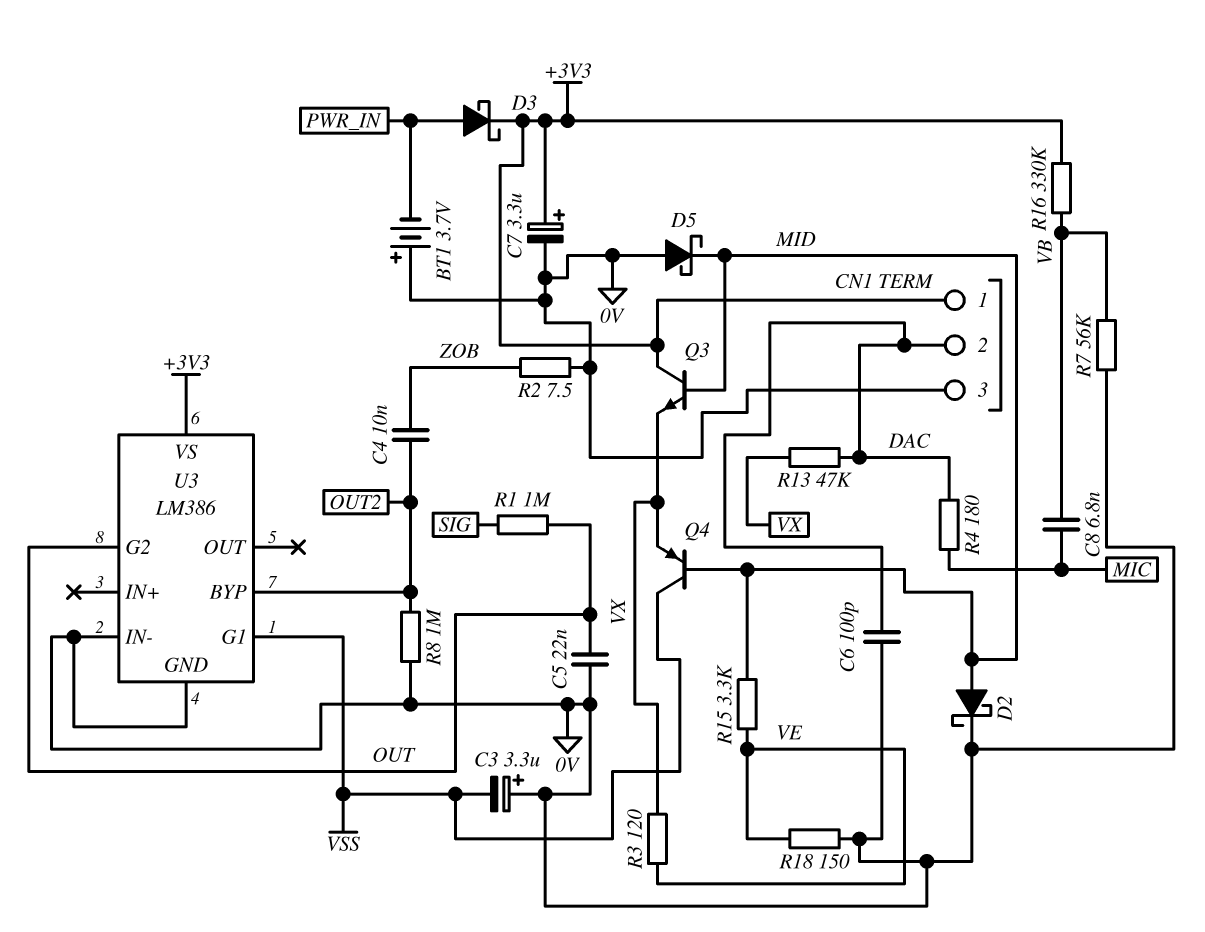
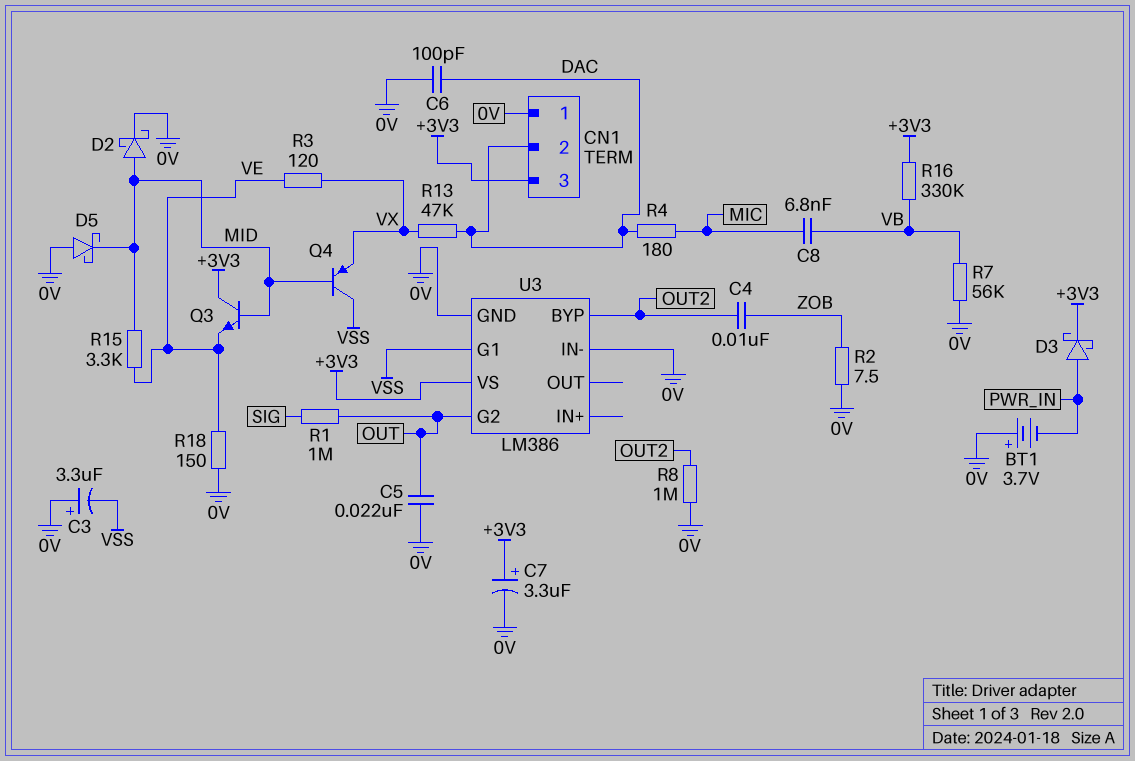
CN1 pin 1: +3V3 -> 0V
CN1 pin 3: 0V -> +3V3
Q3: NPN (B MID, C +3V3, E VX) -> NPN (B MID, C +3V3, E VE)

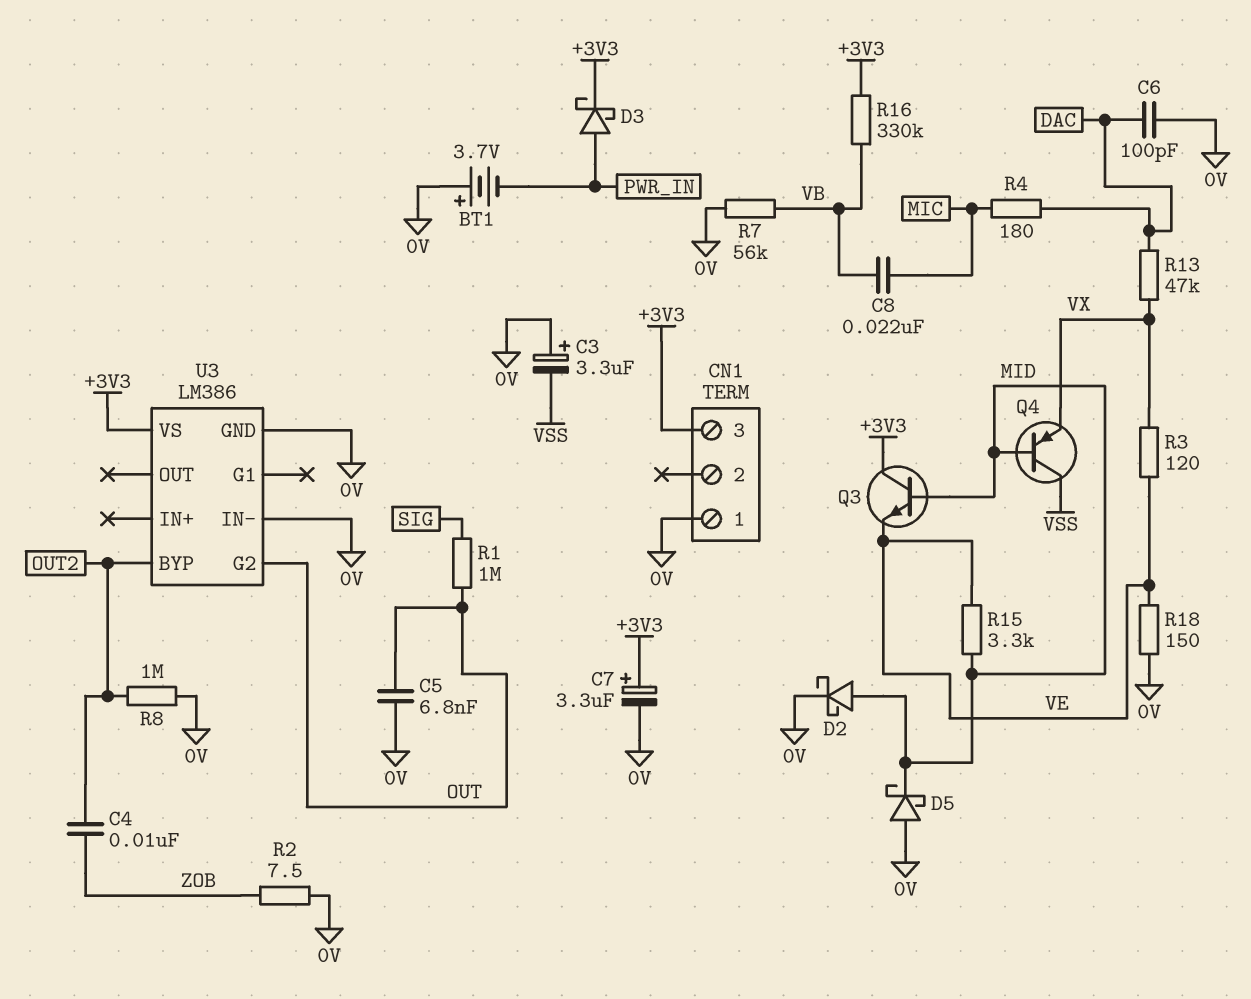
C5: 22nF (0V, OUT) -> 6.8nF (0V, OUT)
C8: 6.8nF (MIC, VB) -> 22nF (MIC, VB)
CN1 pin 2: DAC -> none
U3 pin G1: VSS -> none

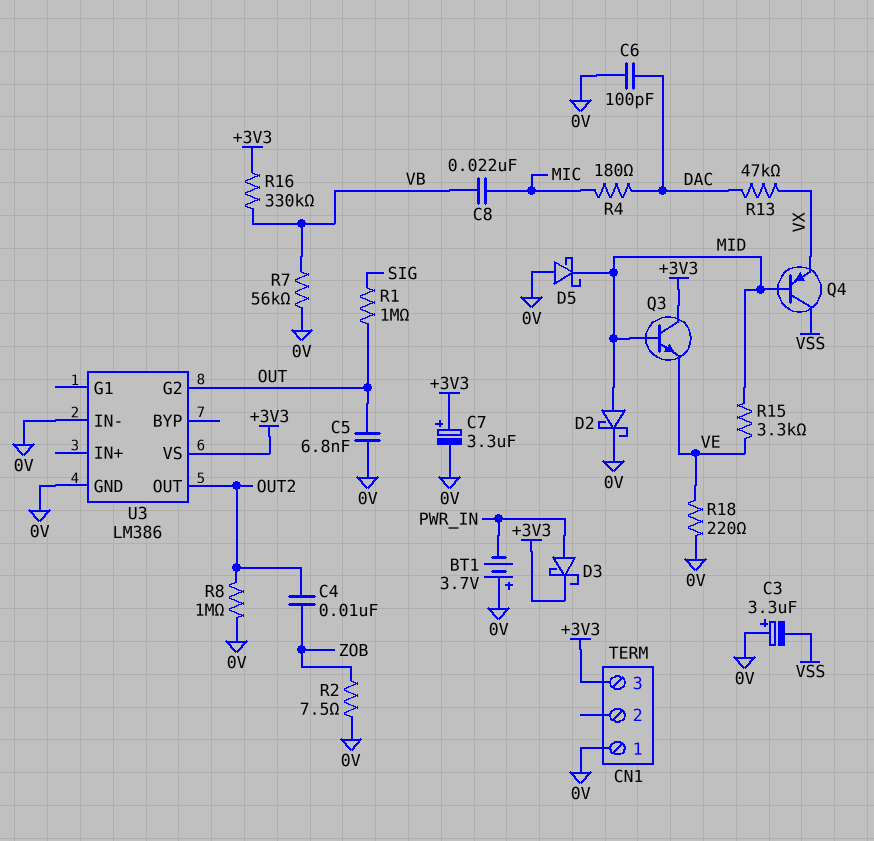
R3: 120 (VE, VX) -> none
R18: 150 (0V, VE) -> 220 (0V, VE)
U3 pin BYP: OUT2 -> none
U3 pin OUT: none -> OUT2

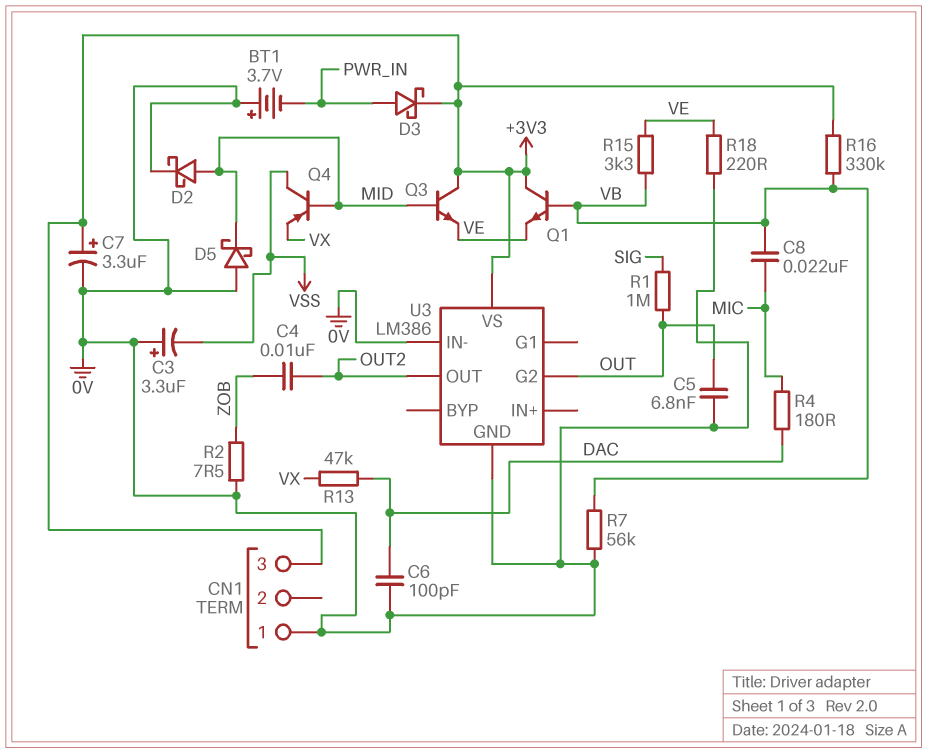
Q1: none -> NPN (B VB, C +3V3, E VE)
R8: 1M (0V, OUT2) -> none
R15: 3.3k (MID, VE) -> 3.3k (VB, VE)

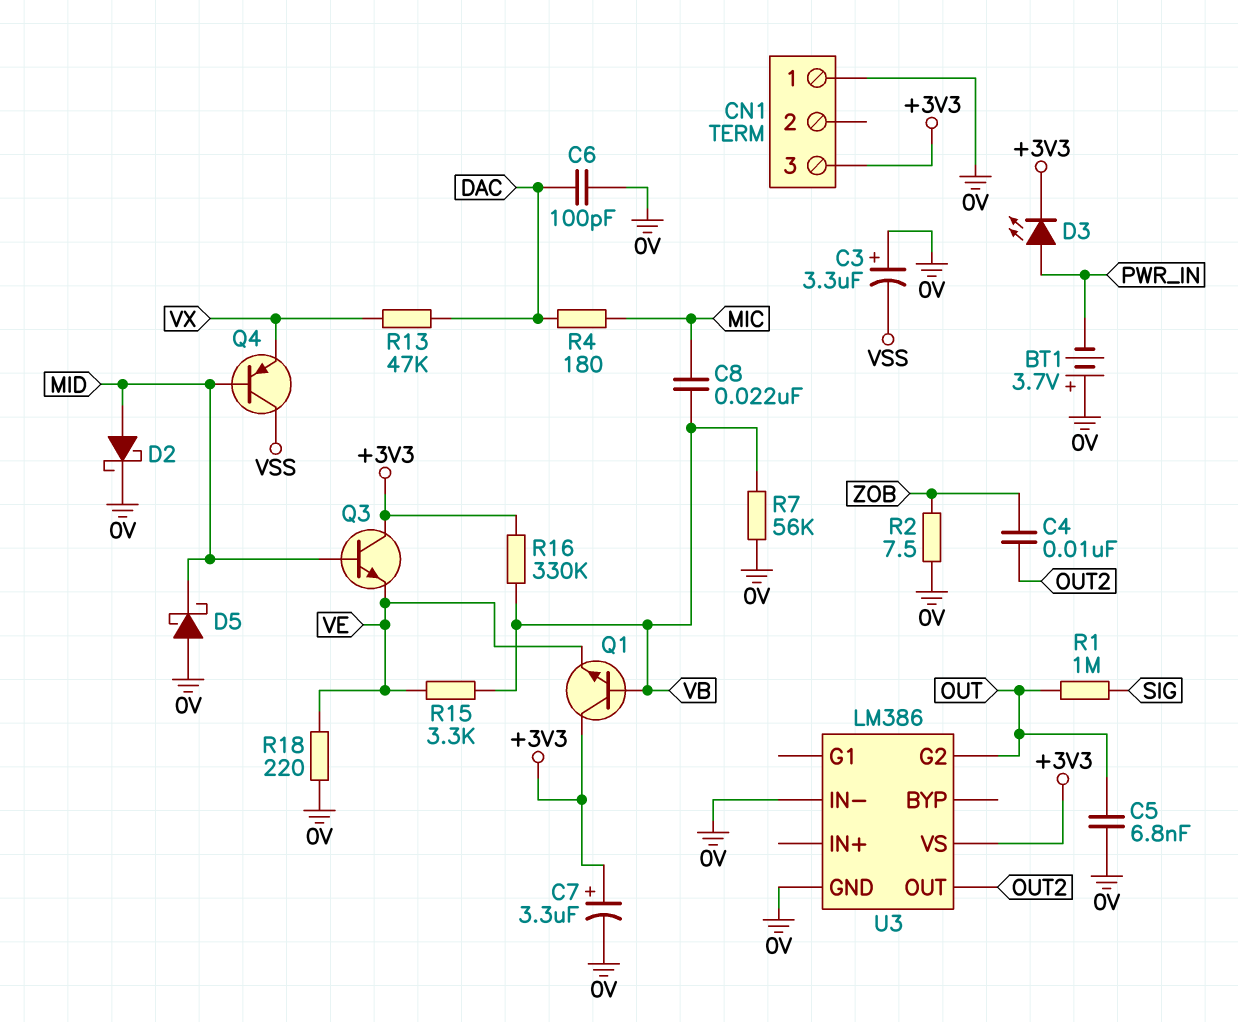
D3: schottky (A PWR_IN, K +3V3) -> LED (A PWR_IN, K +3V3)

